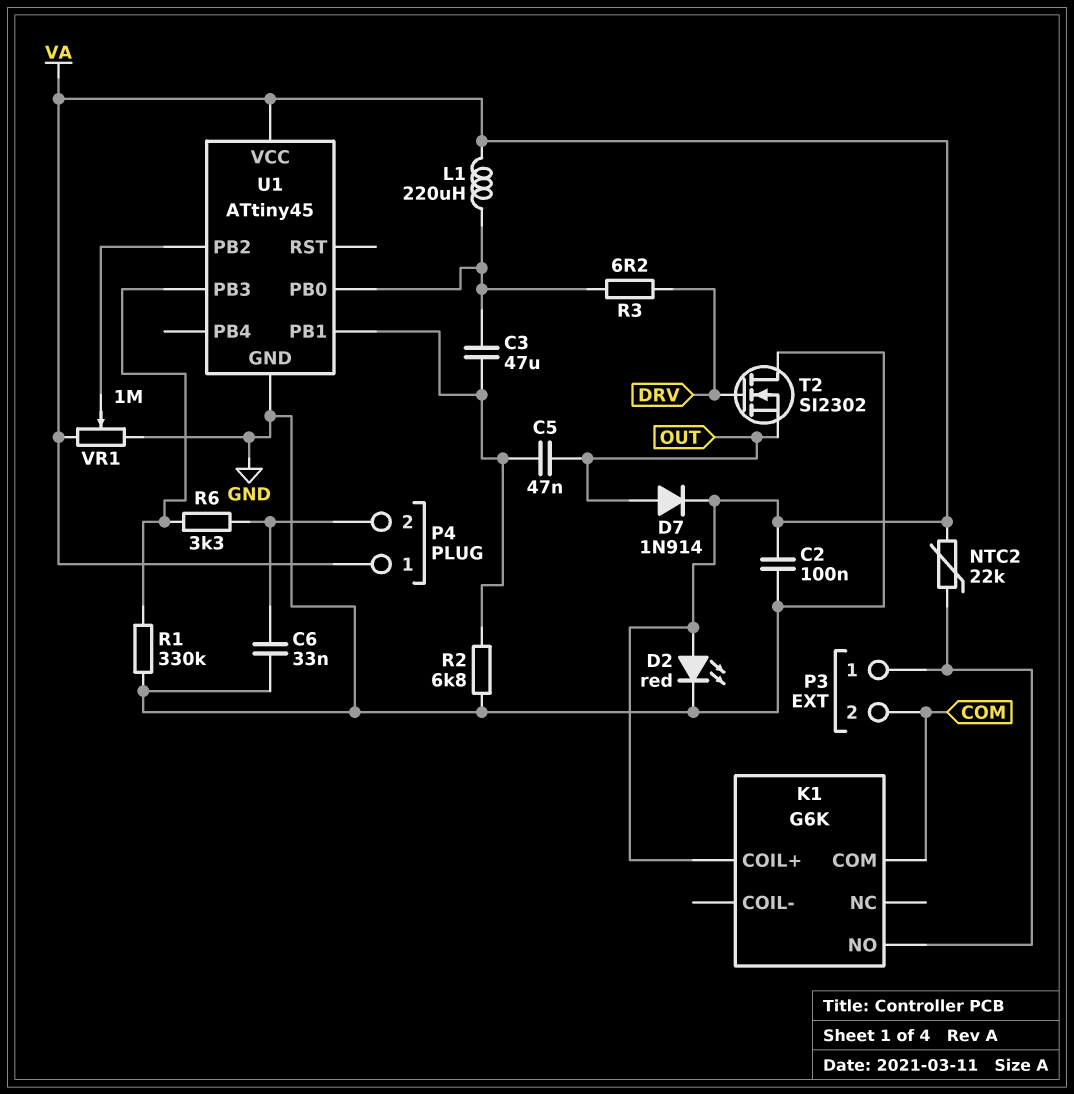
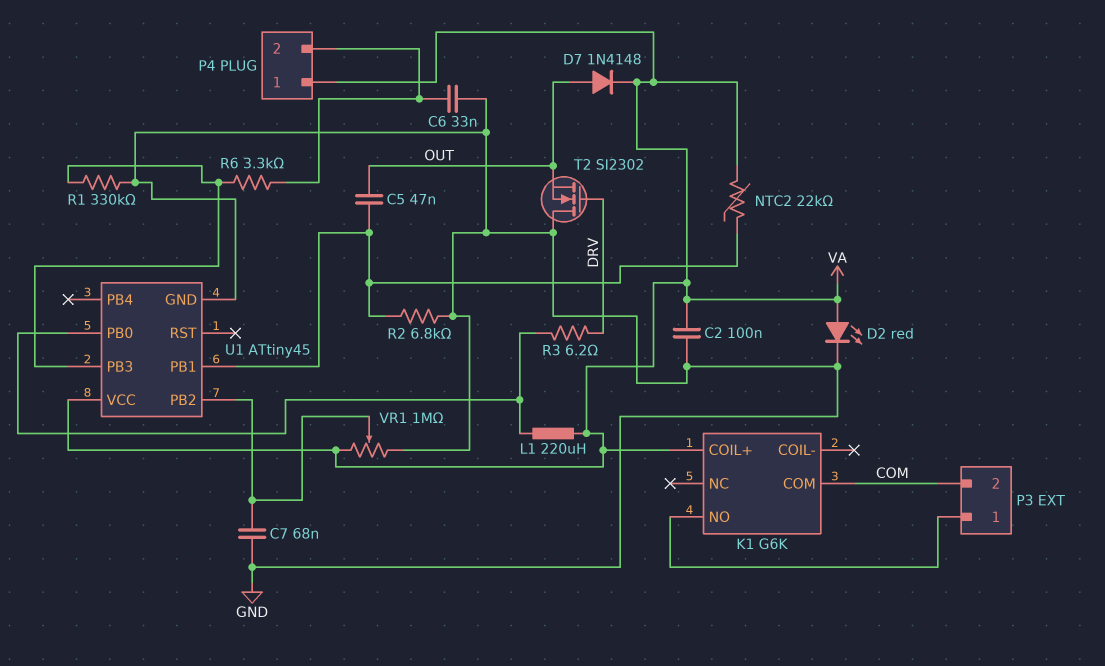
C3: 47uF (U1/PB0, U1/PB1) -> none
C7: none -> 68nF (GND, U1/PB2)
D7: diode 1N914 (A OUT, K VA) -> diode 1N4148 (A OUT, K VA)
NTC2: 22k (K1/NO, VA) -> 22k (U1/PB1, VA)

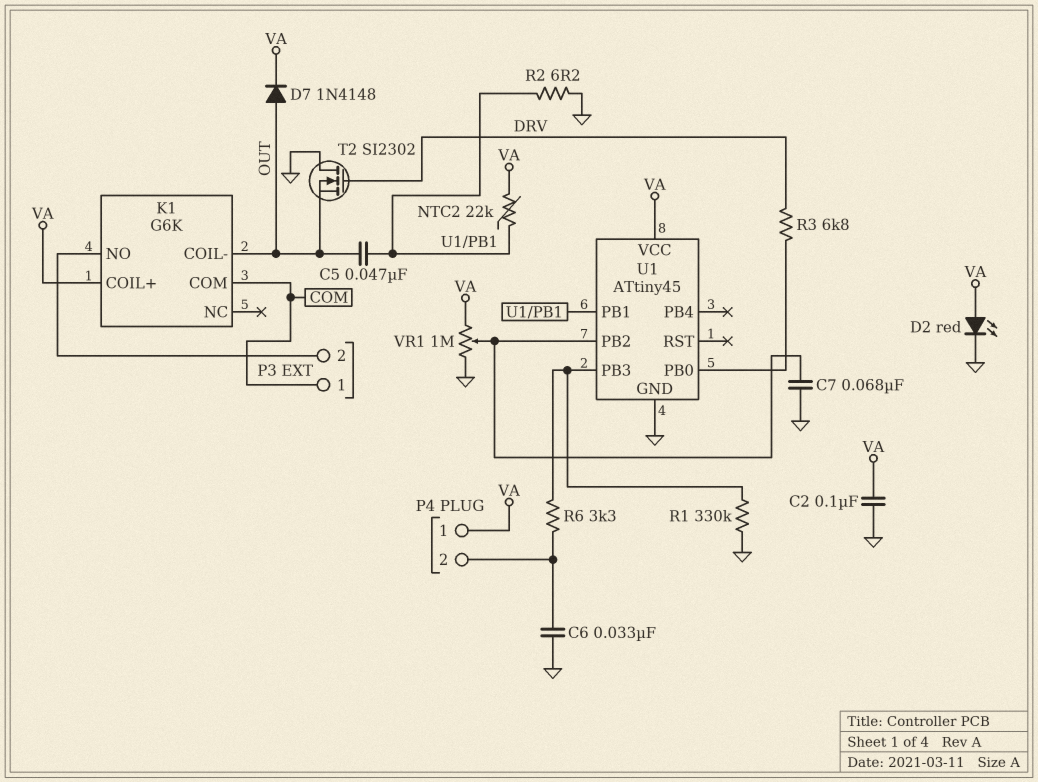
K1 pin COIL-: none -> OUT
L1: 220uH (U1/PB0, VA) -> none
P3 pin 1: K1/NO -> COM
P3 pin 2: COM -> K1/NO
R2: 6.8k (GND, U1/PB1) -> 6.2 (GND, U1/PB1)
R3: 6.2 (DRV, U1/PB0) -> 6.8k (DRV, U1/PB0)

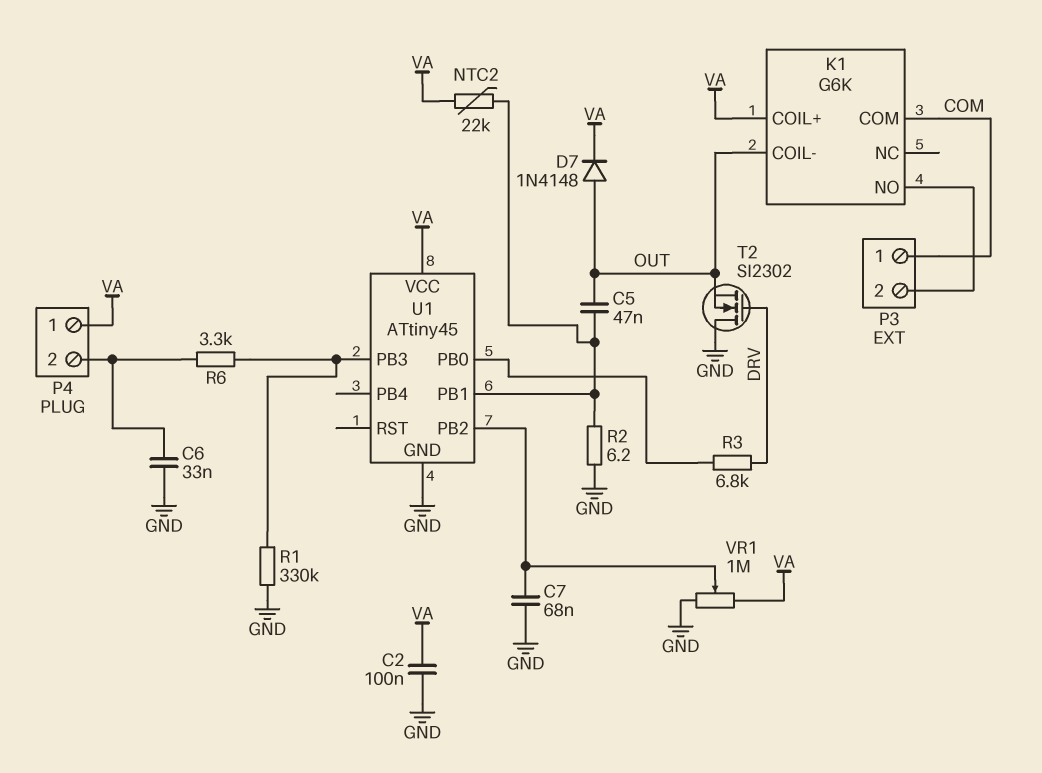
D2: LED red (A VA, K GND) -> none

